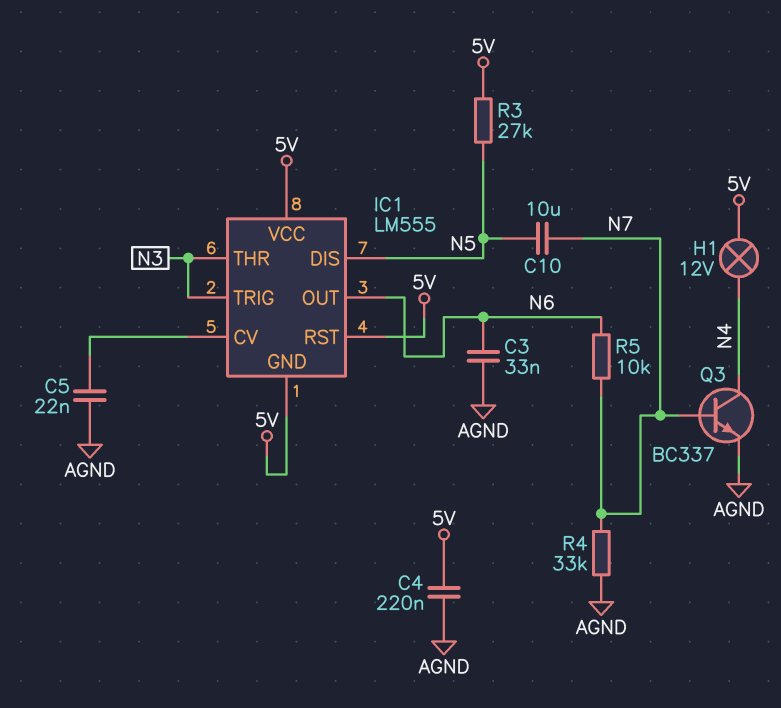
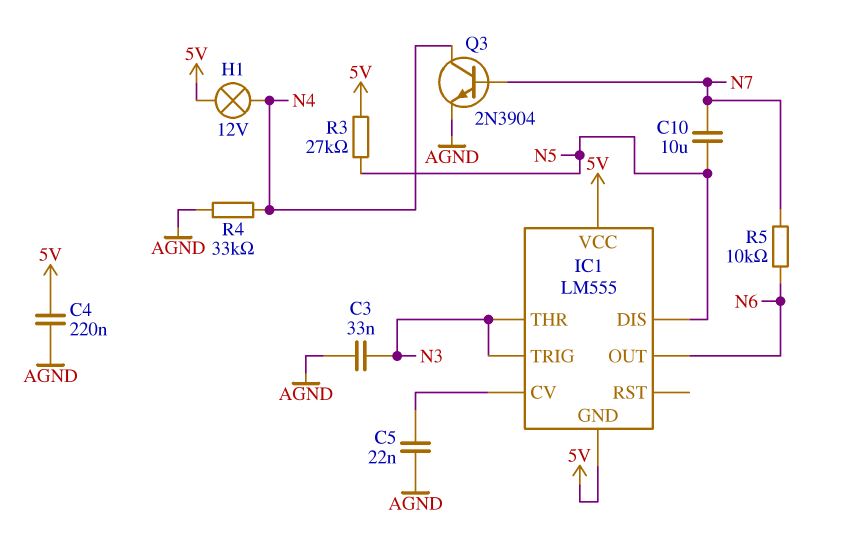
C3: 33nF (AGND, N6) -> 33nF (AGND, N3)
IC1 pin RST: 5V -> none
Q3: NPN BC337 (B N7, C N4, E AGND) -> NPN 2N3904 (B N7, C N4, E AGND)
R4: 33k (AGND, N7) -> 33k (AGND, N4)

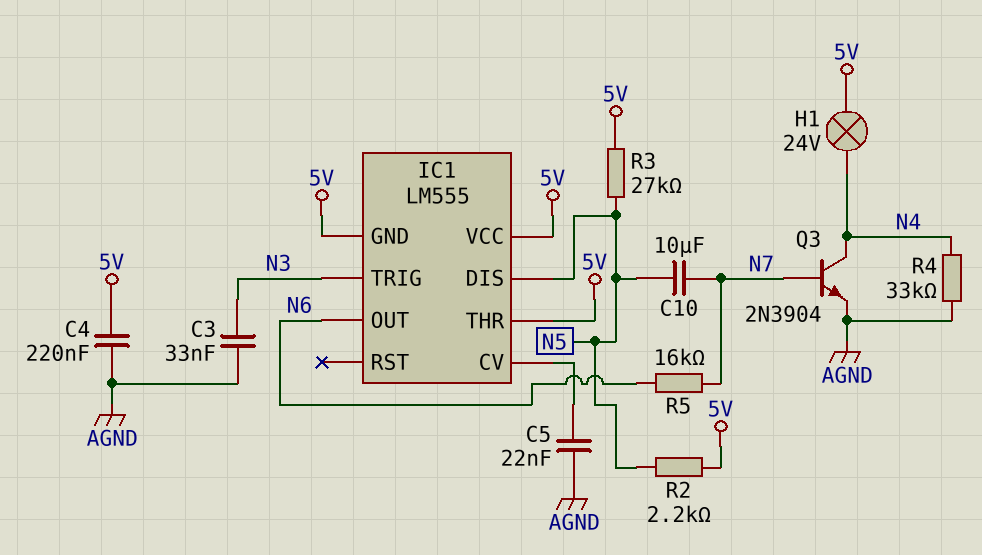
H1: lamp 12V (5V, N4) -> lamp 24V (5V, N4)
IC1 pin THR: N3 -> 5V
R2: none -> 2.2k (5V, N5)
R5: 10k (N6, N7) -> 16k (N6, N7)

